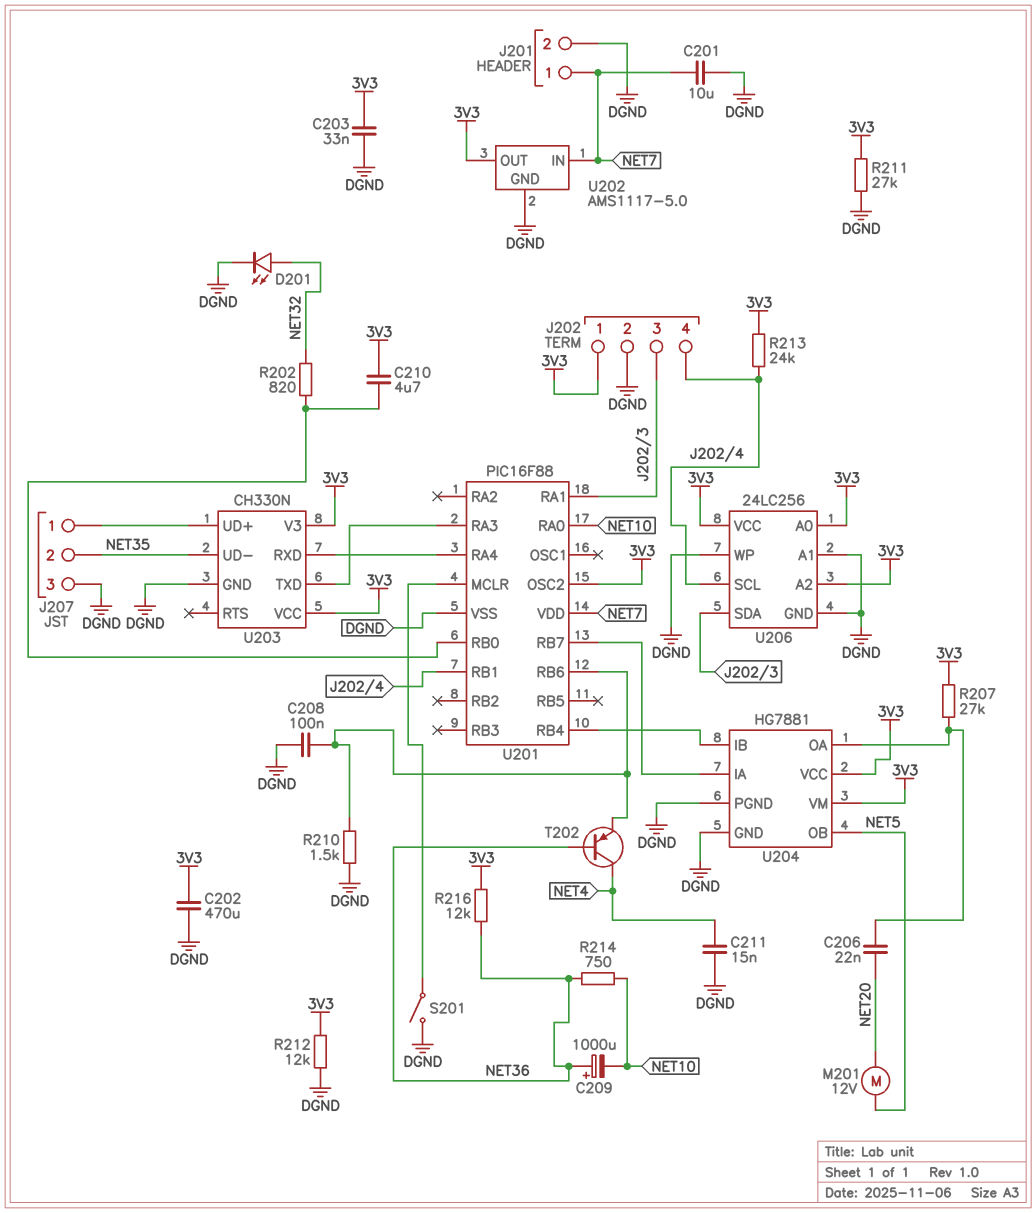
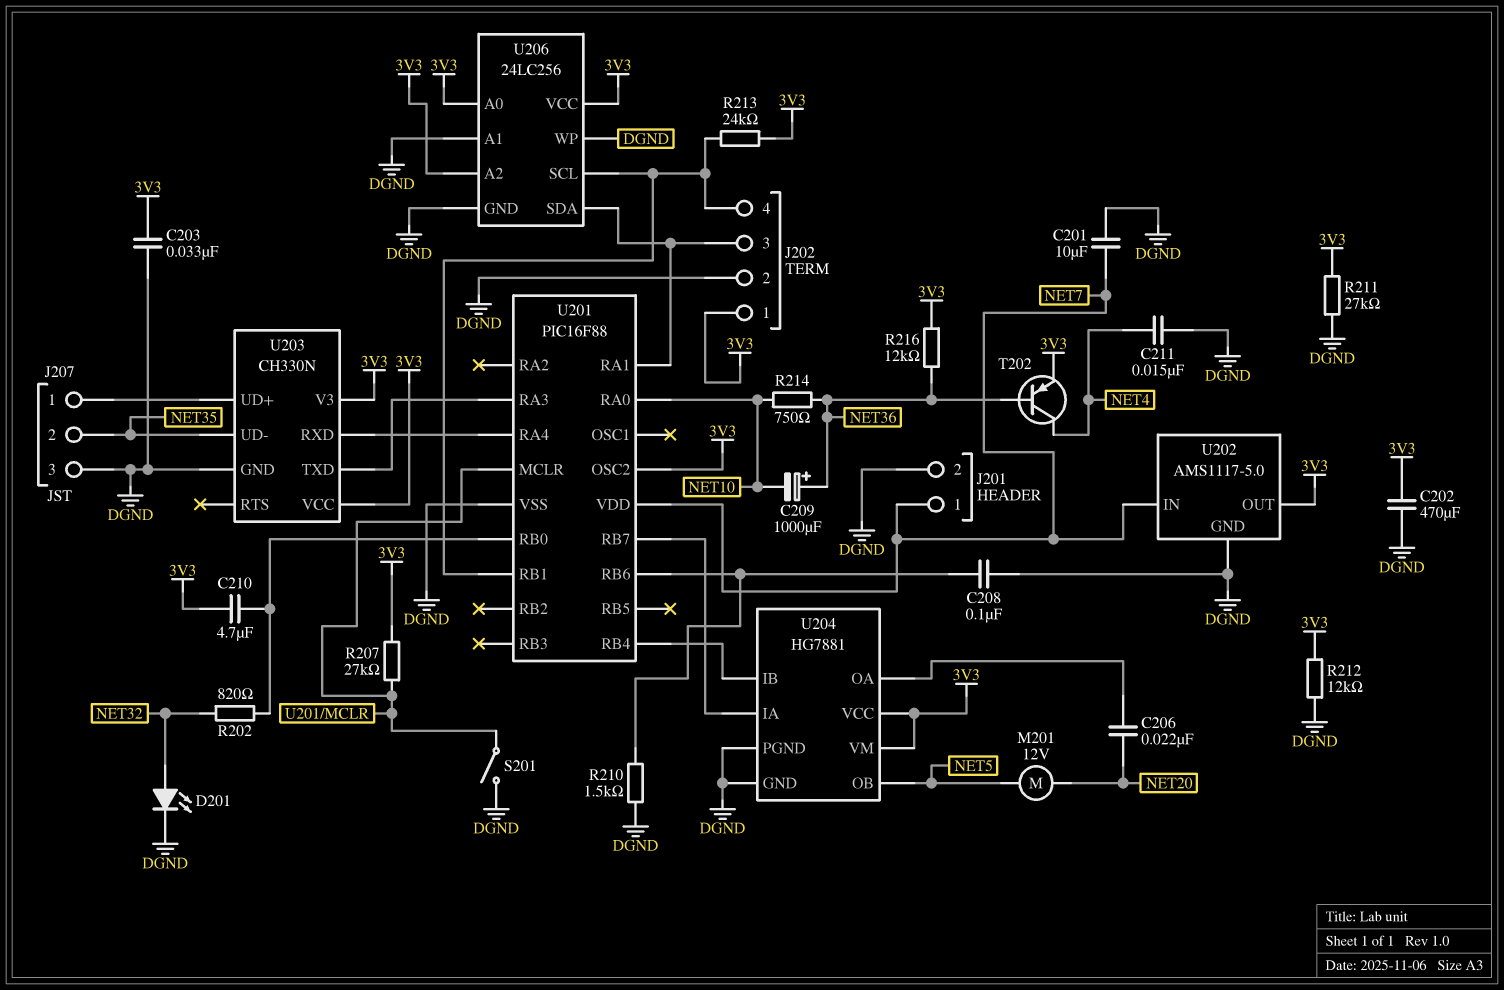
R207: 27k (3V3, U204/OA) -> 27k (3V3, U201/MCLR)
T202: PNP (B NET36, C NET4, E U201/RB6) -> PNP (B NET36, C NET4, E 3V3)

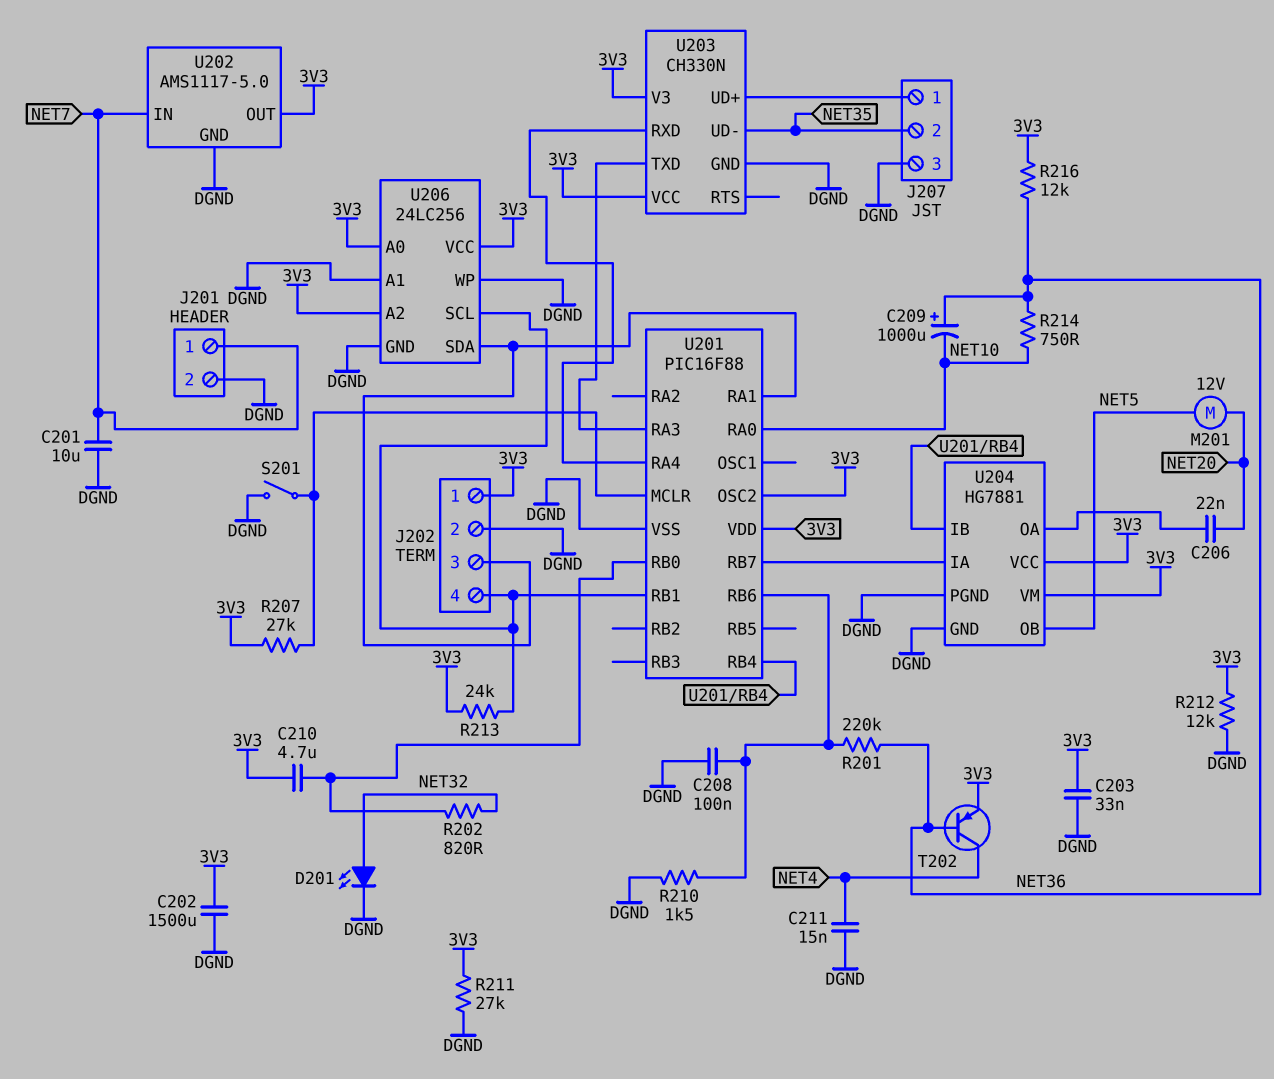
C202: 470uF (3V3, DGND) -> 1500uF (3V3, DGND)
R201: none -> 220k (NET36, U201/RB6)
U201 pin VDD: NET7 -> 3V3

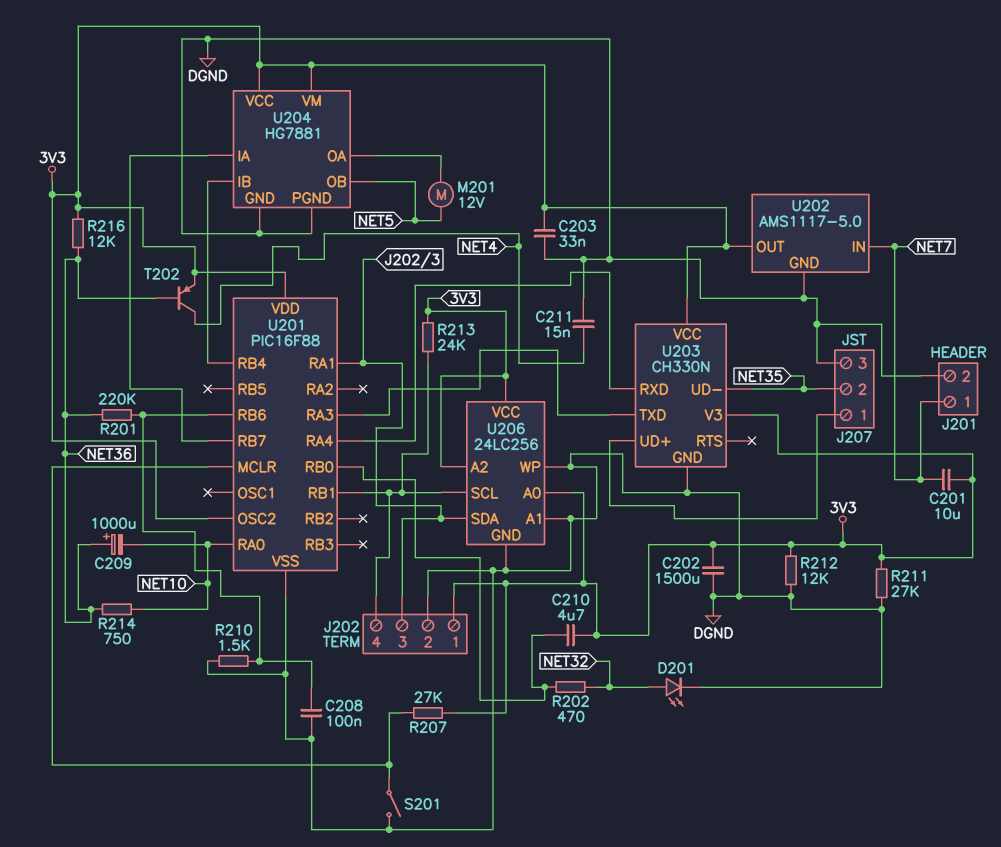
C201: 10uF (DGND, NET7) -> 10uF (3V3, NET7)
C206: 22nF (NET20, U204/OA) -> none
M201: motor 12V (NET5, NET20) -> motor 12V (NET5, U204/OA)
R202: 820 (NET32, U201/RB0) -> 470 (NET32, U201/RB0)

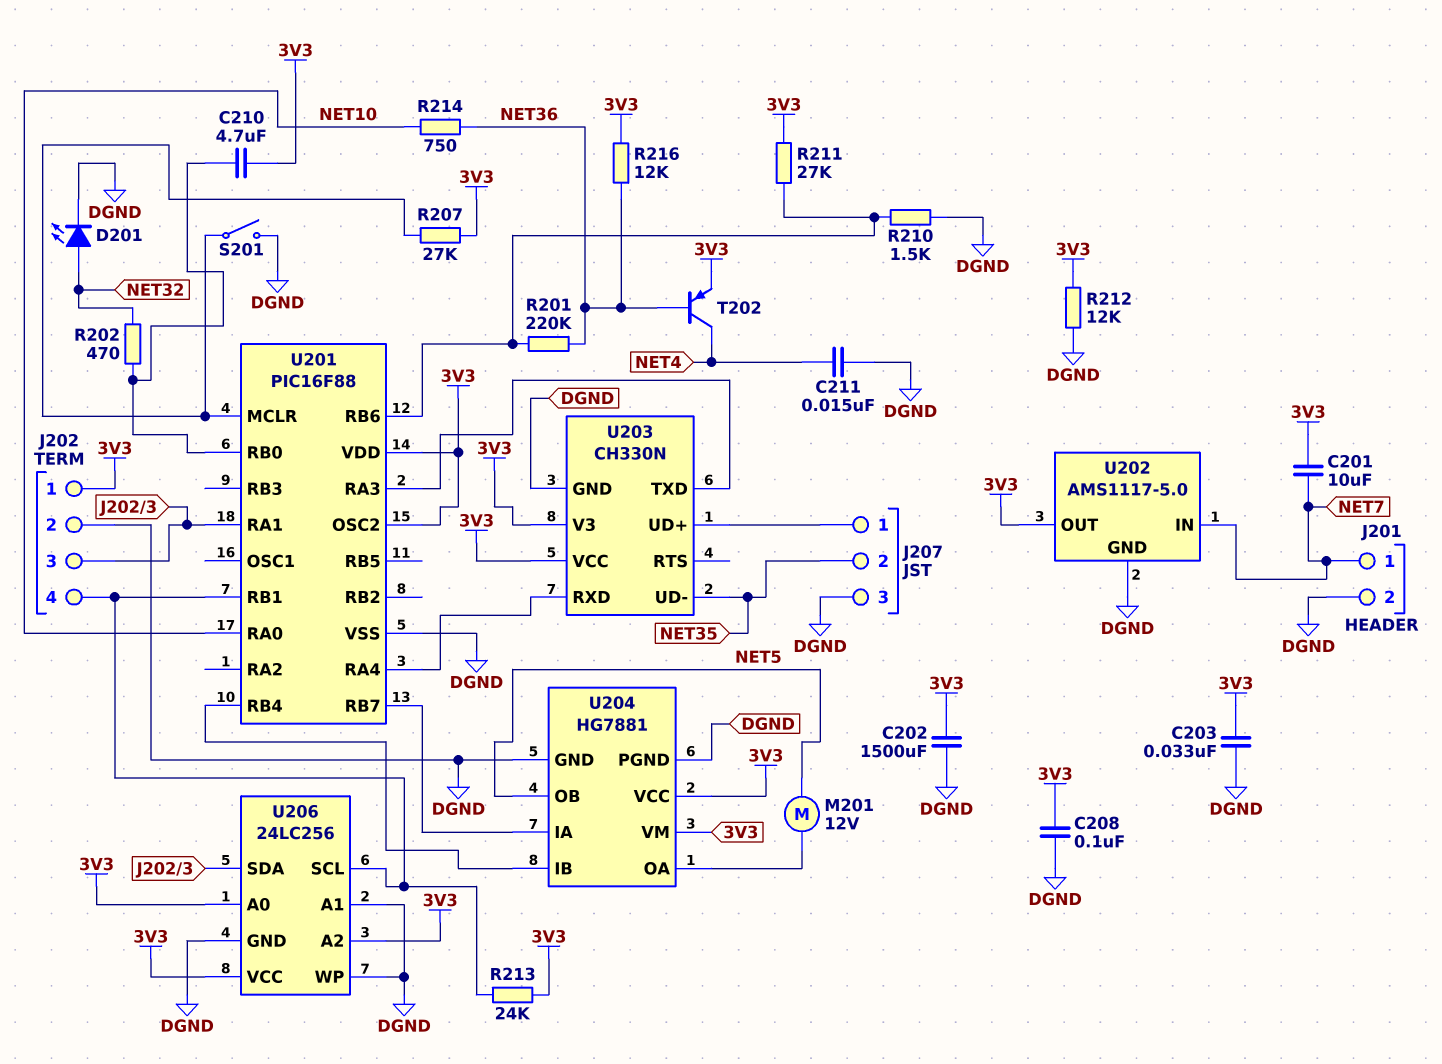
C208: 100nF (DGND, U201/RB6) -> 100nF (3V3, DGND)
C209: 1000uF (plus NET36, minus NET10) -> none
R211: 27k (3V3, DGND) -> 27k (3V3, U201/RB6)

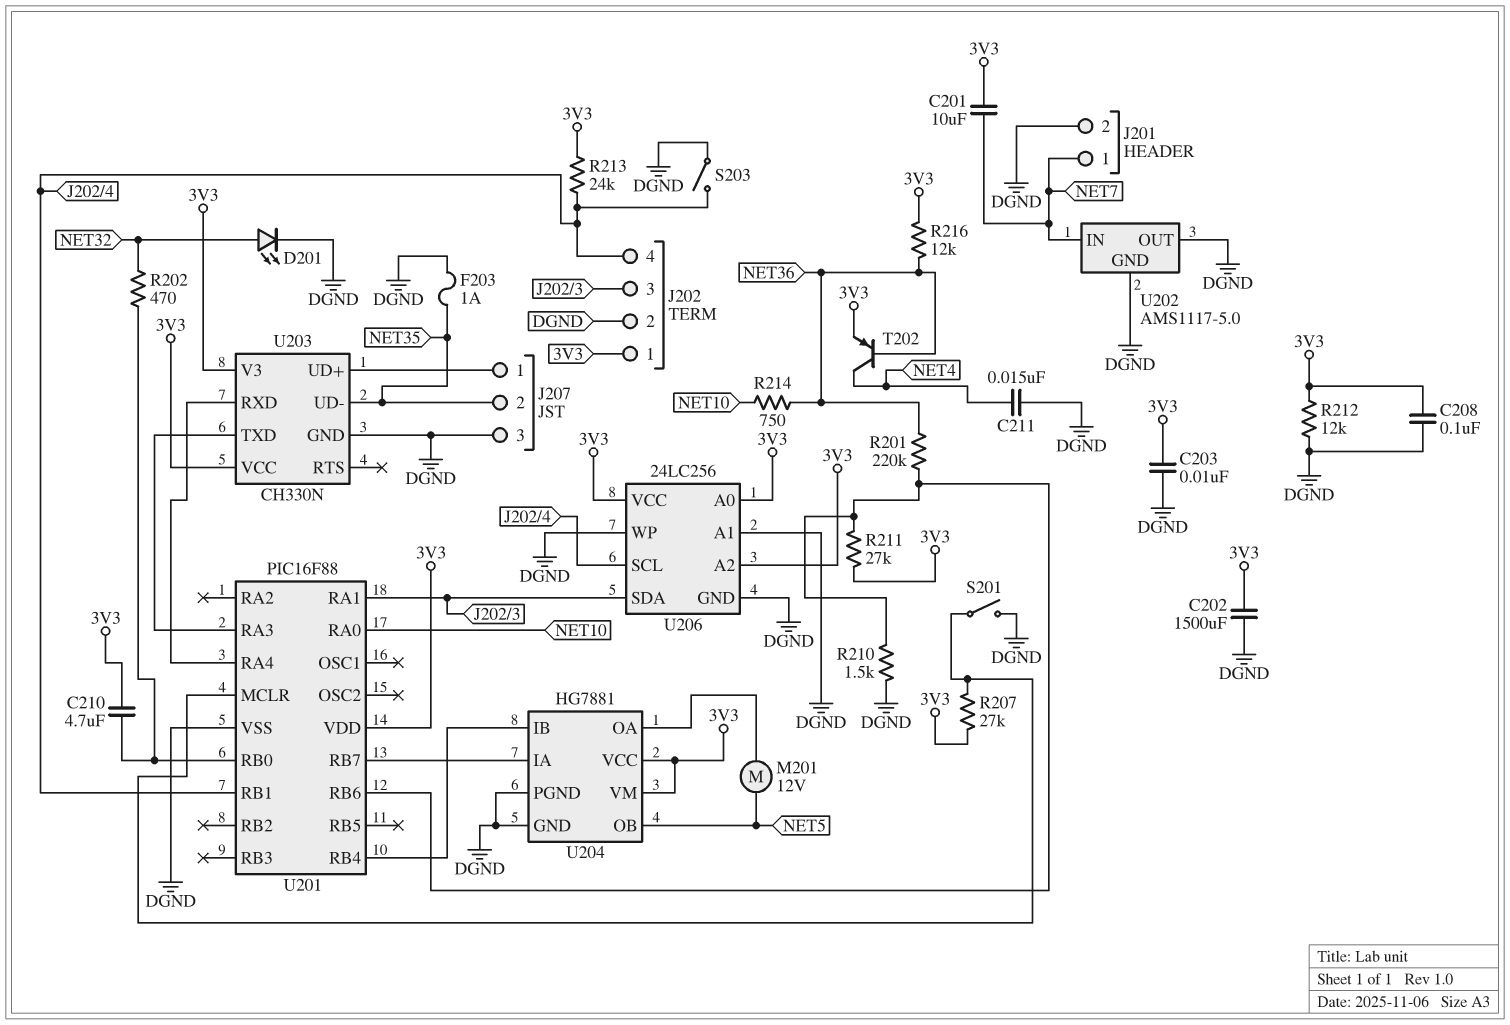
C203: 33nF (3V3, DGND) -> 10nF (3V3, DGND)
F203: none -> 1A (DGND, NET35)
S203: none -> switch (DGND, J202/4)
U201 pin OSC2: 3V3 -> none
U202 pin OUT: 3V3 -> DGND

